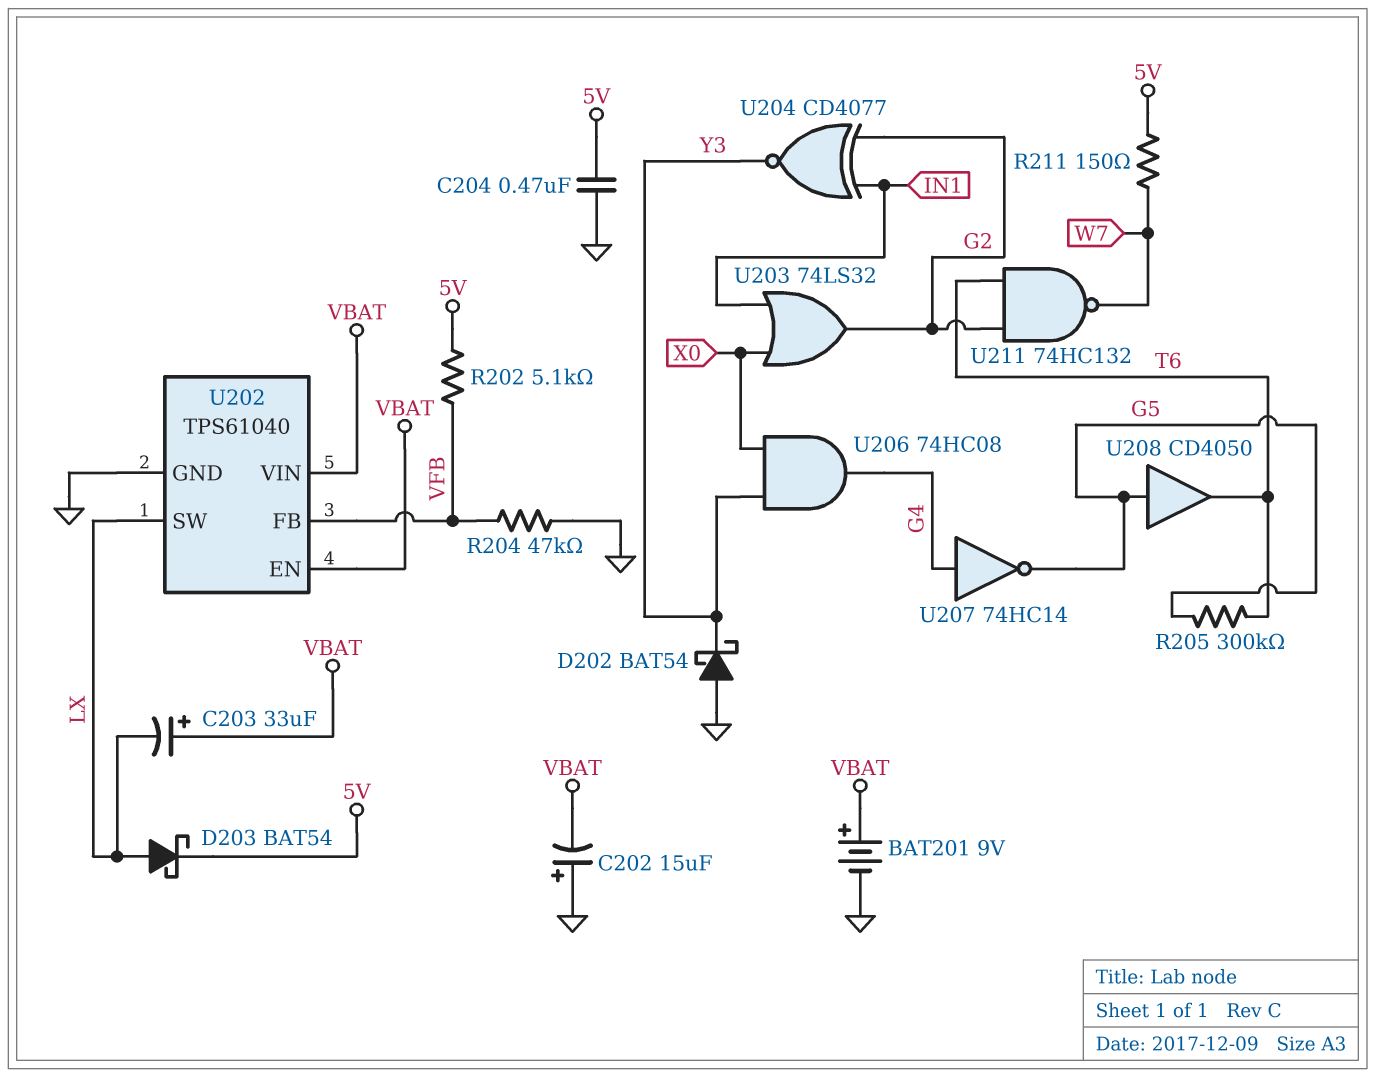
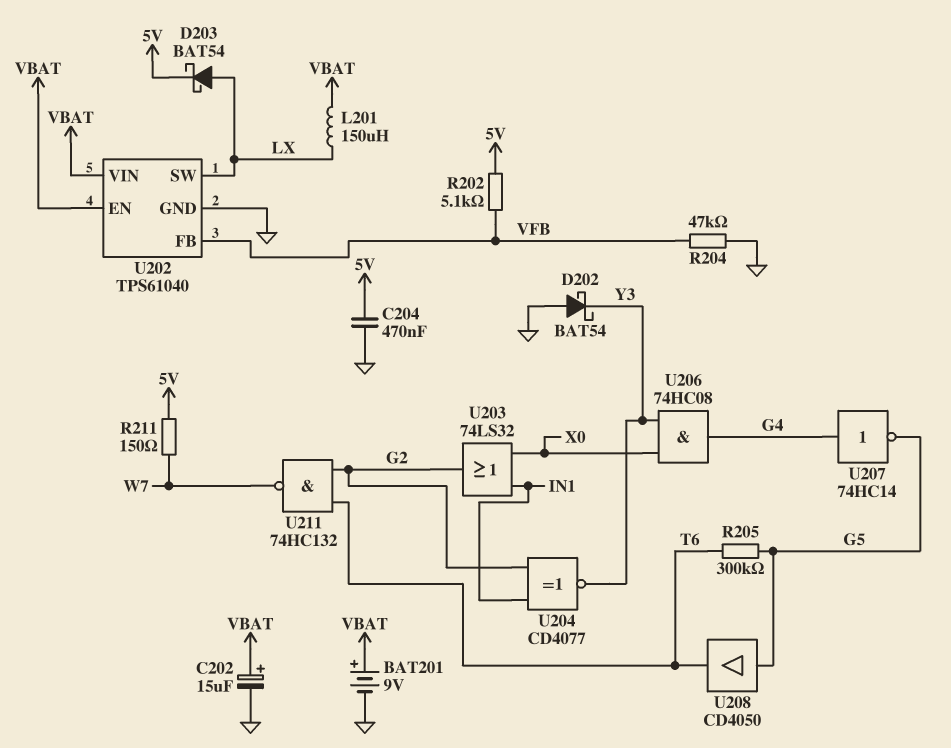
C202: 15uF (plus GND, minus VBAT) -> 15uF (plus VBAT, minus GND)
C203: 33uF (plus VBAT, minus LX) -> none
L201: none -> 150uH (LX, VBAT)

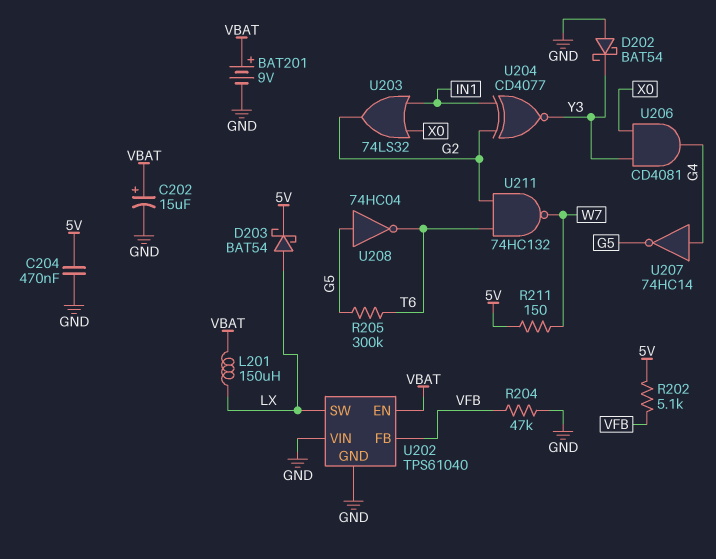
U202 pin VIN: VBAT -> GND
U206: AND 74HC08 (in X0, in Y3, out G4) -> AND CD4081 (in X0, in Y3, out G4)
U208: buffer CD4050 (in G5, out T6) -> NOT 74HC04 (in G5, out T6)

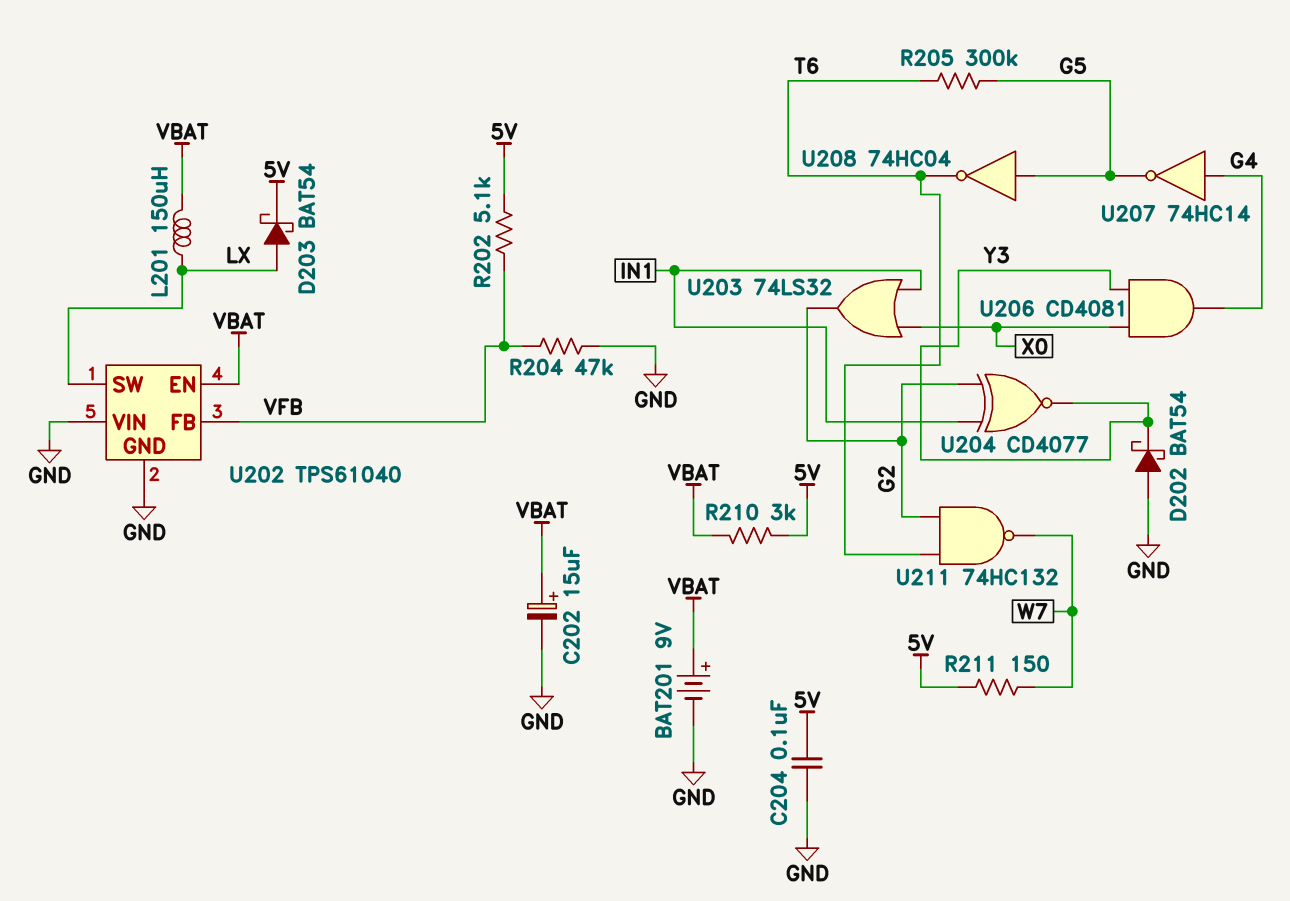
C204: 470nF (5V, GND) -> 100nF (5V, GND)
R210: none -> 3k (5V, VBAT)

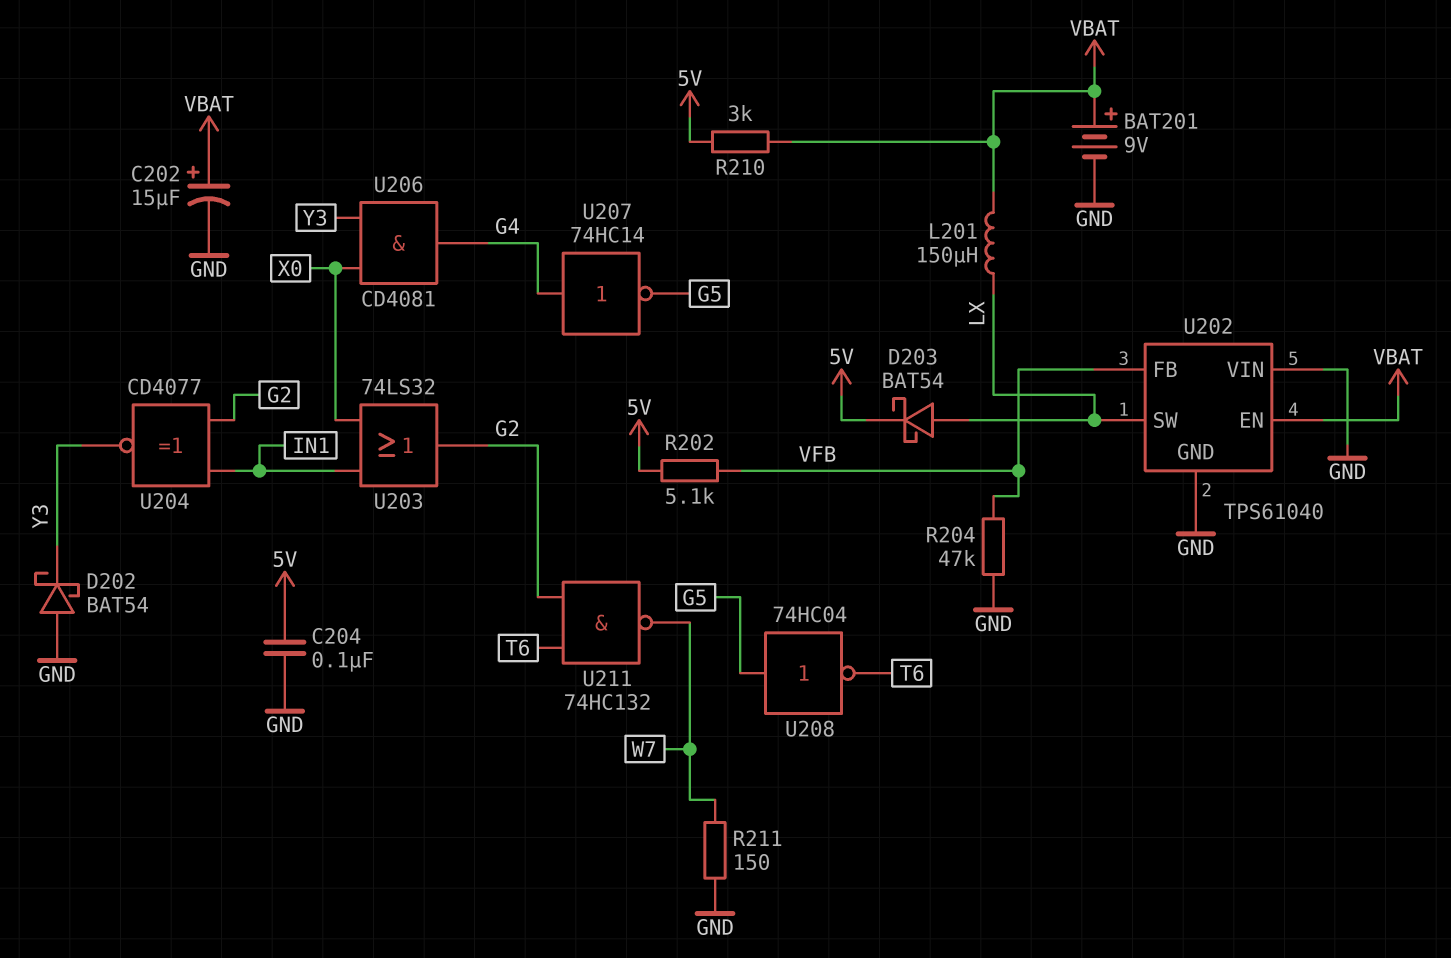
R205: 300k (G5, T6) -> none
R211: 150 (5V, W7) -> 150 (GND, W7)

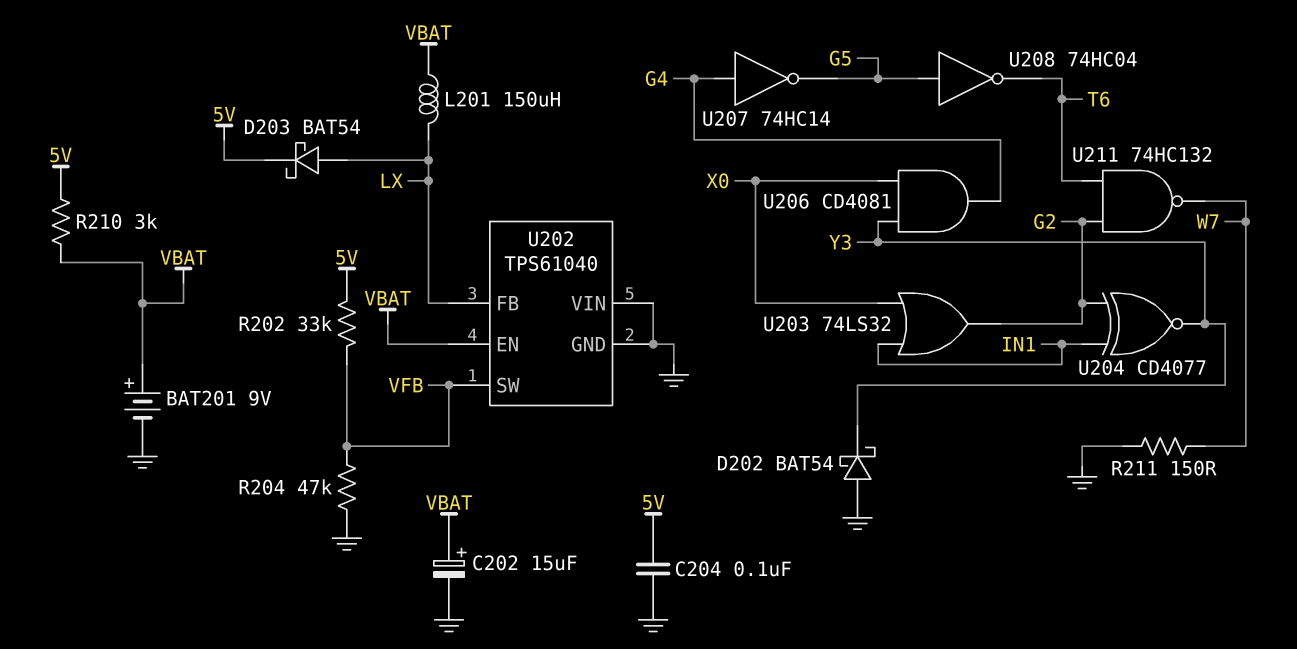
R202: 5.1k (5V, VFB) -> 33k (5V, VFB)
U202 pin FB: VFB -> LX
U202 pin SW: LX -> VFB

